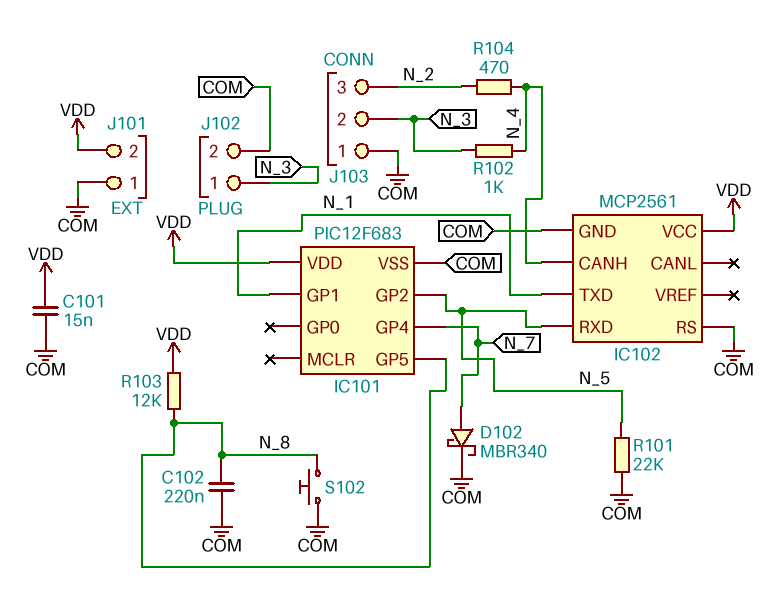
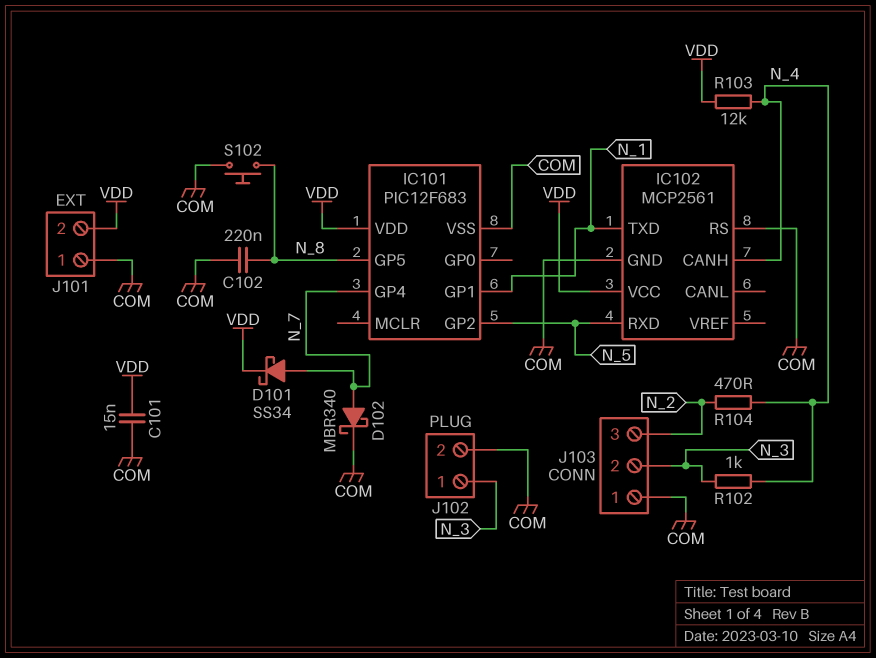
D101: none -> schottky SS34 (A N_7, K VDD)
R101: 22k (COM, N_5) -> none
R103: 12k (N_8, VDD) -> 12k (N_4, VDD)

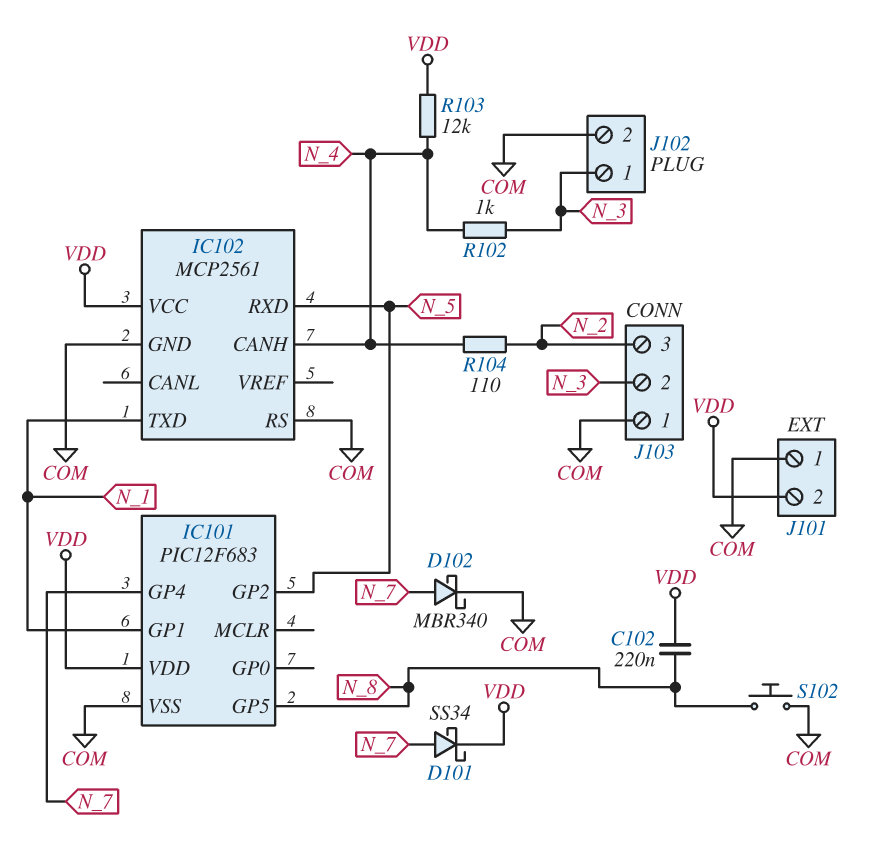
C101: 15nF (COM, VDD) -> none
C102: 220nF (COM, N_8) -> 220nF (N_8, VDD)
R104: 470 (N_2, N_4) -> 110 (N_2, N_4)

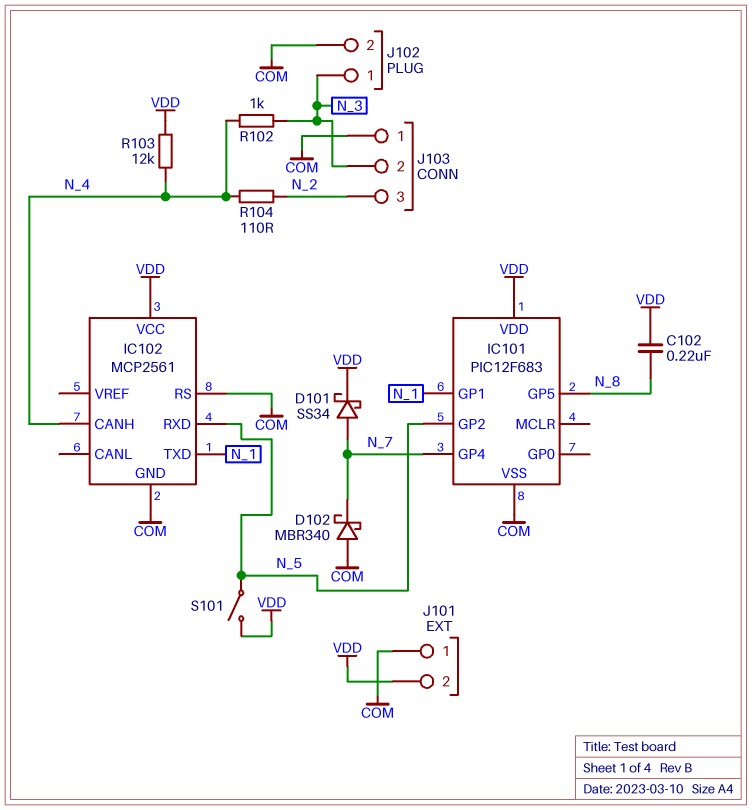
D102: schottky MBR340 (A N_7, K COM) -> schottky MBR340 (A COM, K N_7)
S101: none -> switch (N_5, VDD)
S102: button (COM, N_8) -> none

